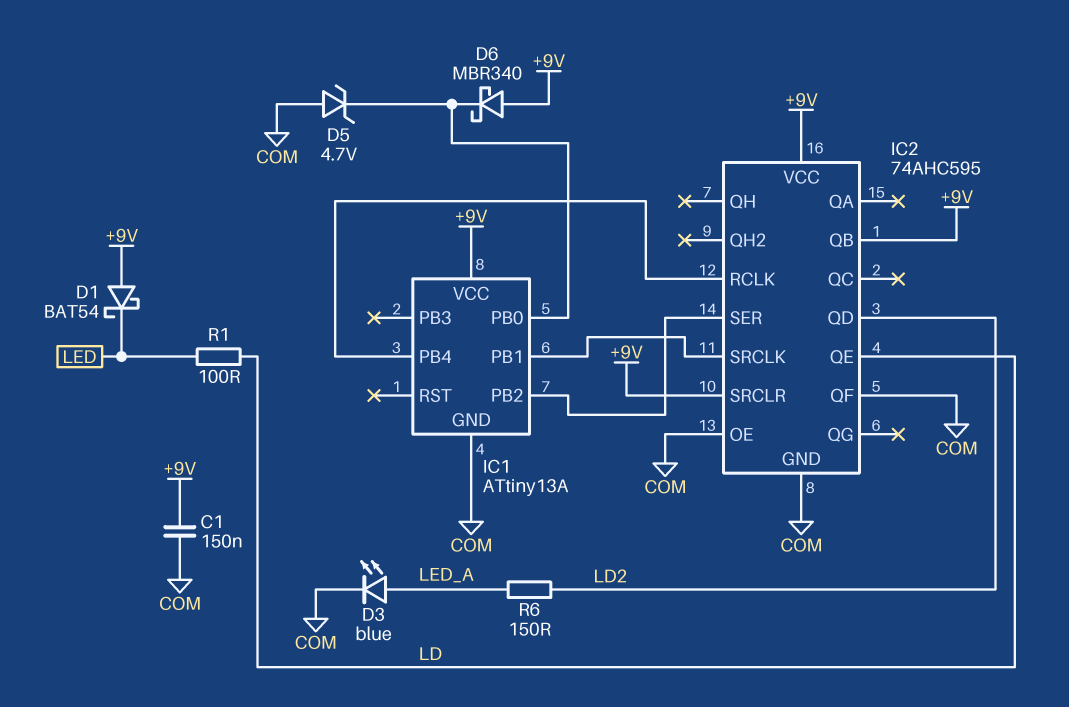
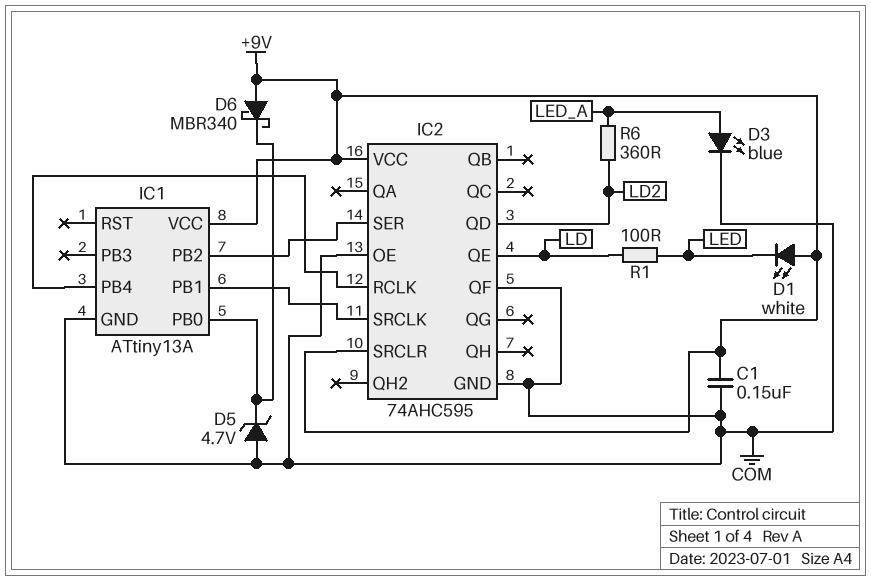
D1: schottky BAT54 (A +9V, K LED) -> LED white (A +9V, K LED)
IC2 pin QB: +9V -> none
R6: 150 (LD2, LED_A) -> 360 (LD2, LED_A)

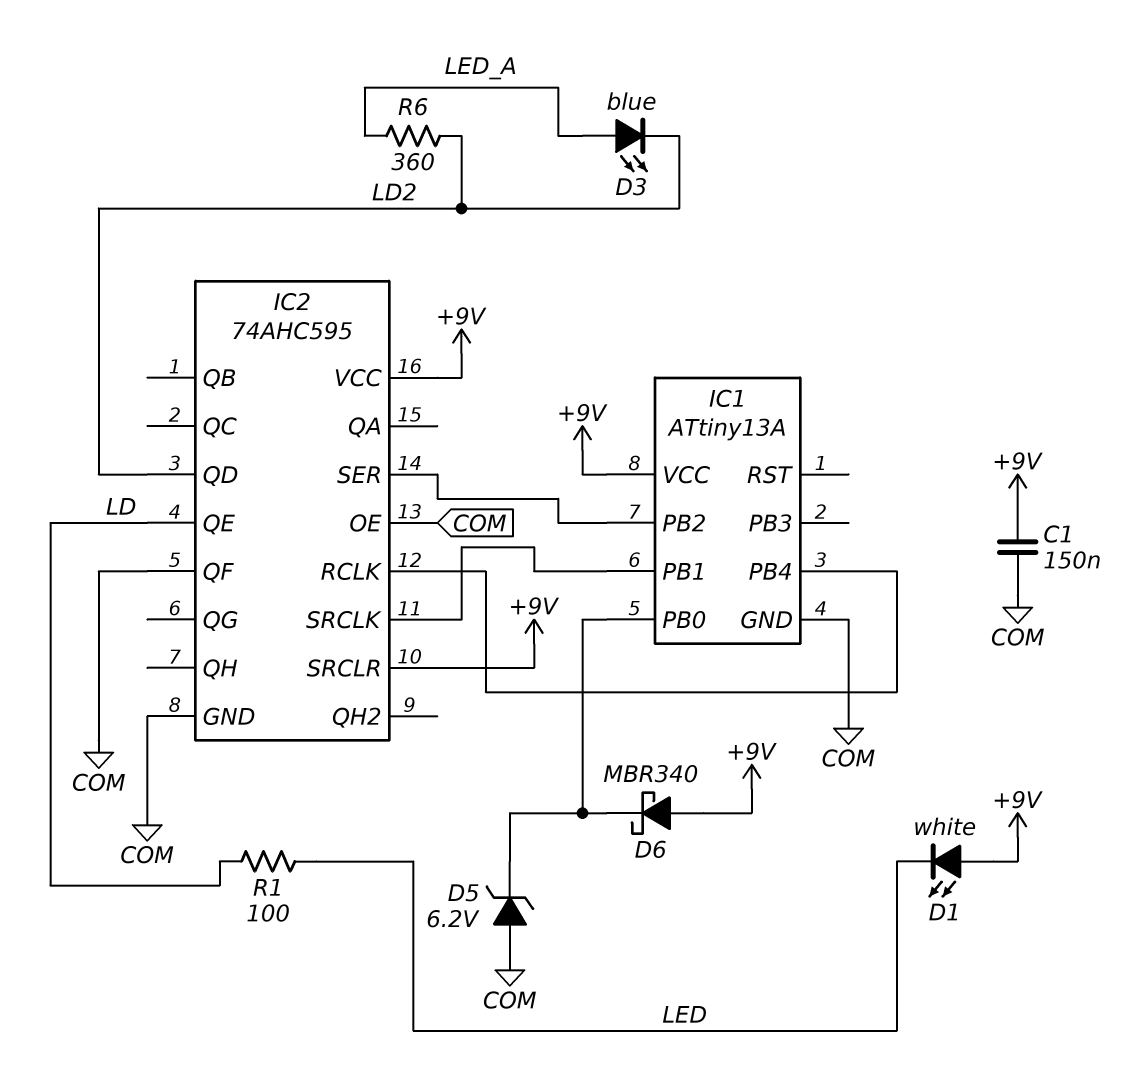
D3: LED blue (A LED_A, K COM) -> LED blue (A LED_A, K LD2)
D5: zener 4.7V (A COM, K IC1/PB0) -> zener 6.2V (A COM, K IC1/PB0)

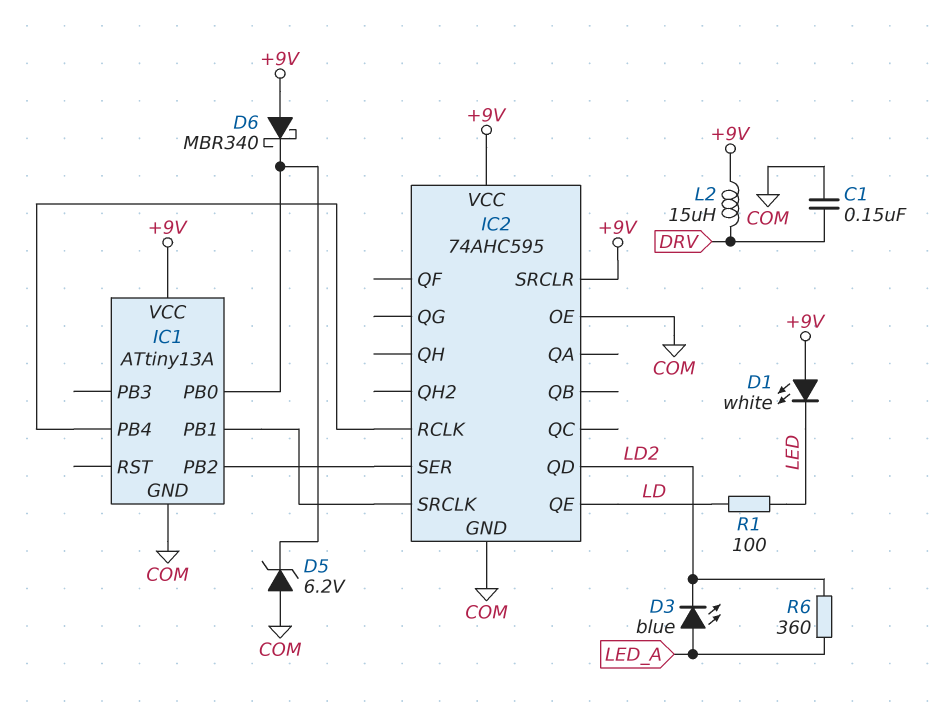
C1: 150nF (+9V, COM) -> 150nF (COM, DRV)
IC2 pin QF: COM -> none
L2: none -> 15uH (+9V, DRV)

